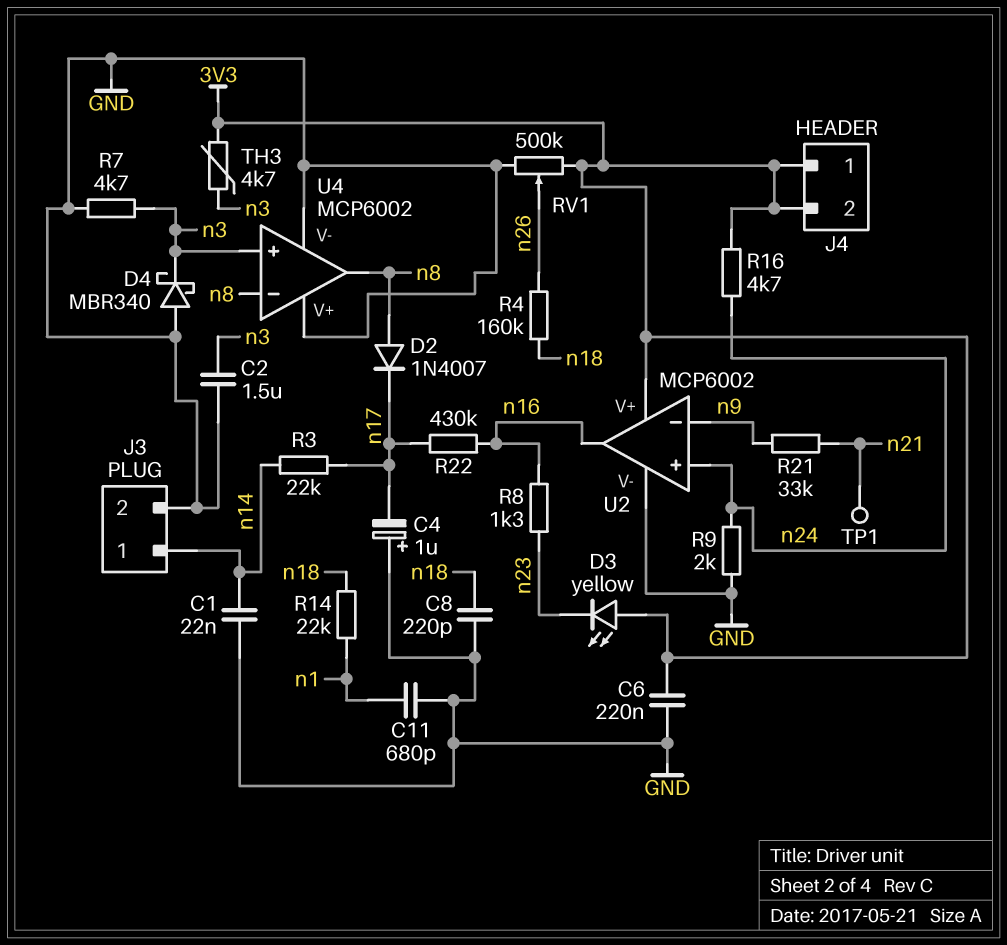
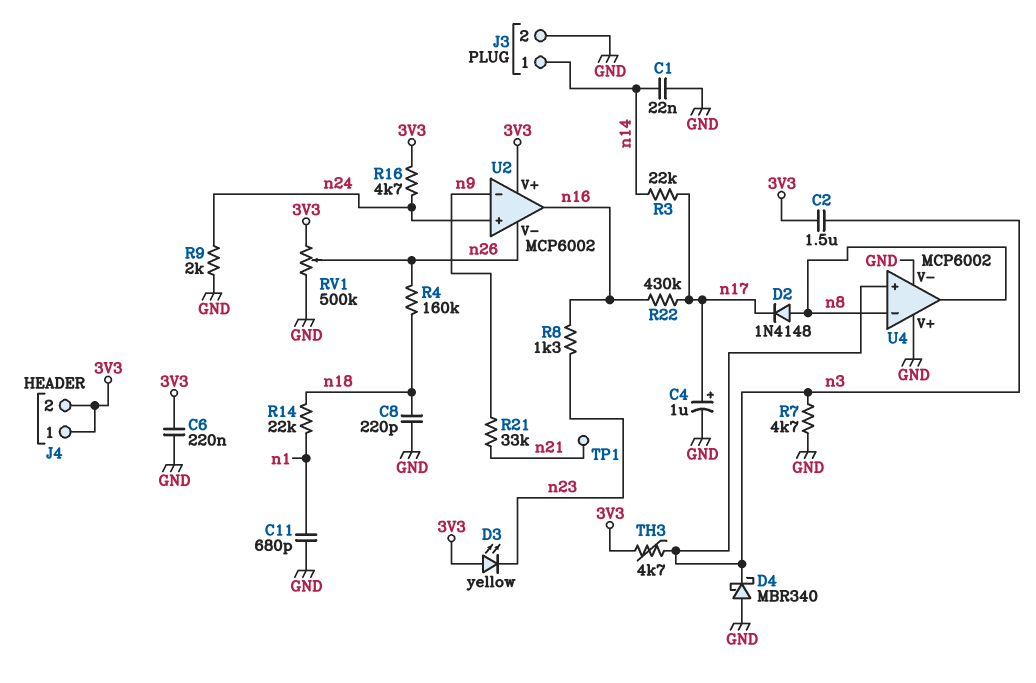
C2: 1.5uF (GND, n3) -> 1.5uF (3V3, n3)
C4: 1uF (plus GND, minus n17) -> 1uF (plus n17, minus GND)
D2: diode 1N4007 (A n8, K n17) -> diode 1N4148 (A n8, K n17)
U2 pin V-: GND -> n26

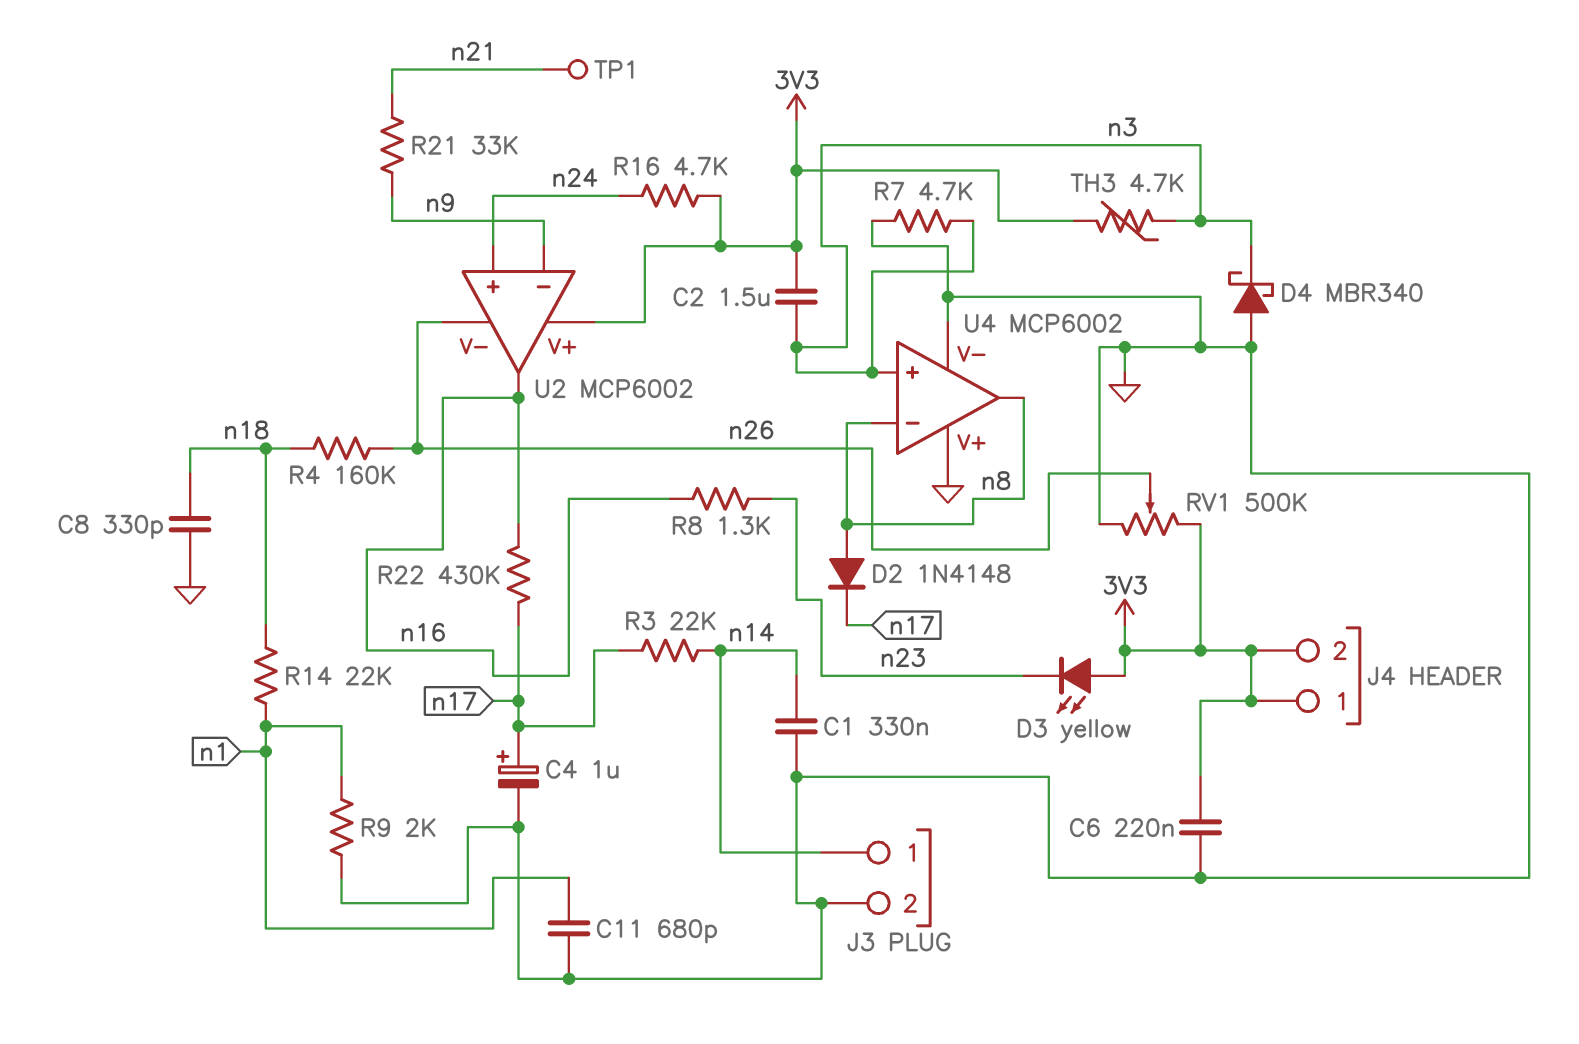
C1: 22nF (GND, n14) -> 330nF (GND, n14)
C8: 220pF (GND, n18) -> 330pF (GND, n18)
R9: 2k (GND, n24) -> 2k (GND, n1)

